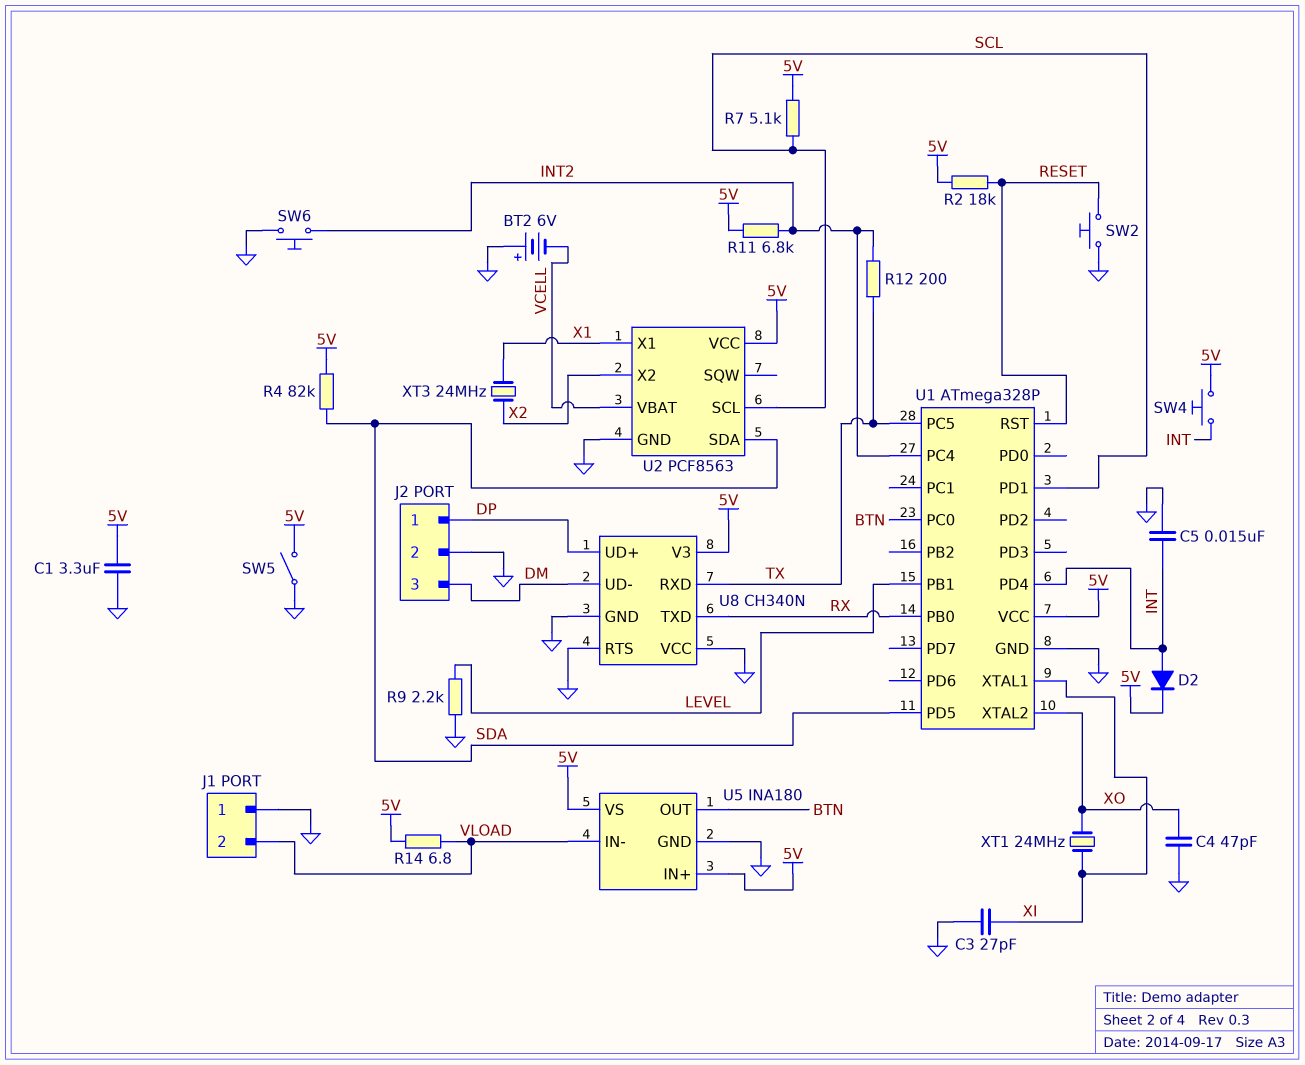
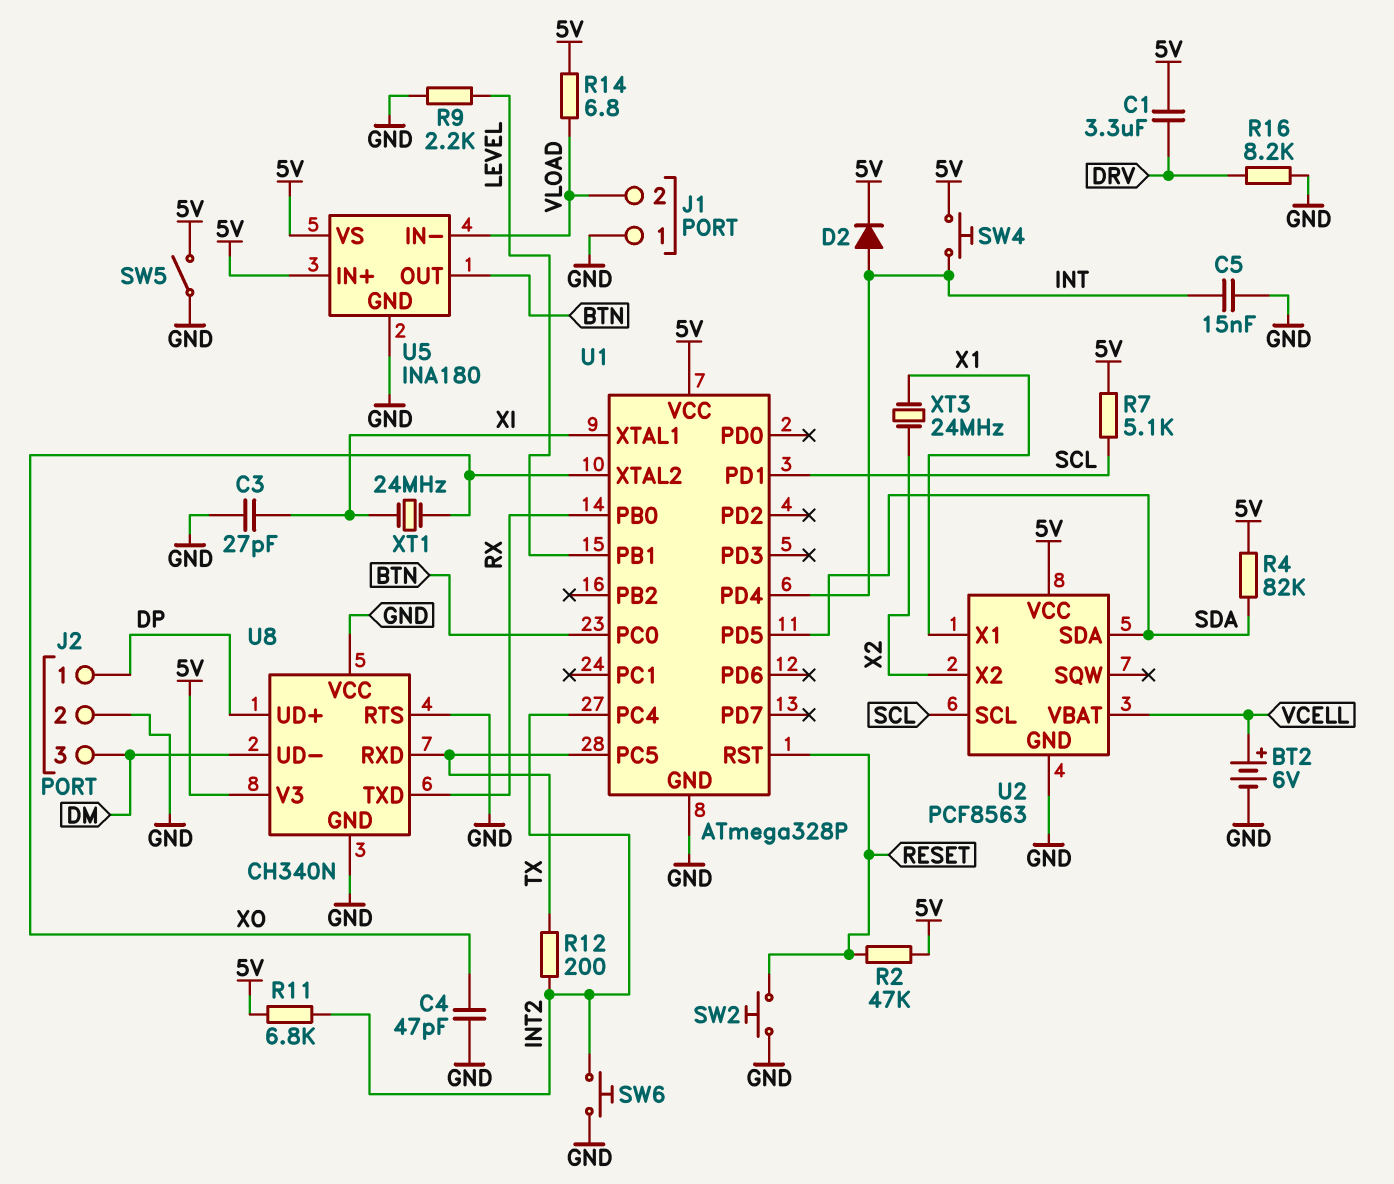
BT2: 6V (plus GND, minus VCELL) -> 6V (plus VCELL, minus GND)
C1: 3.3uF (5V, GND) -> 3.3uF (5V, DRV)
R2: 18k (5V, RESET) -> 47k (5V, RESET)
R16: none -> 8.2k (DRV, GND)

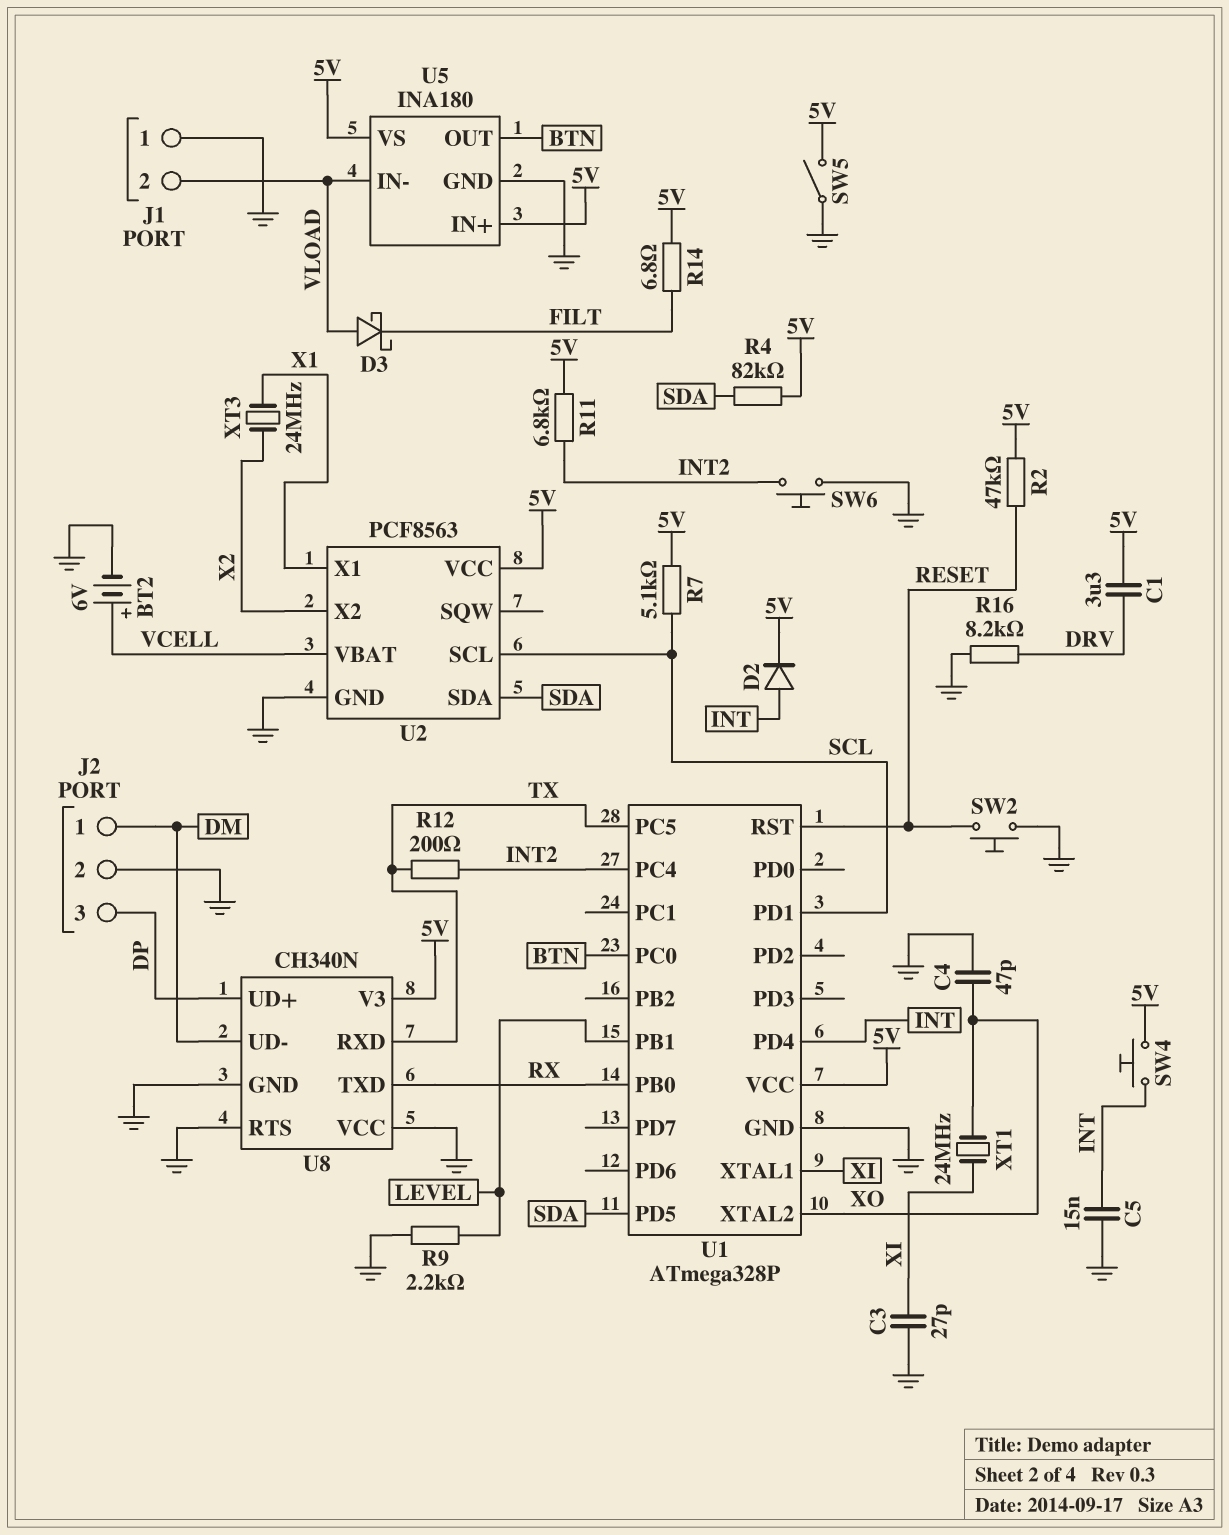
D3: none -> schottky (A VLOAD, K FILT)
J2 pin 1: DP -> DM
J2 pin 3: DM -> DP
R14: 6.8 (5V, VLOAD) -> 6.8 (5V, FILT)

